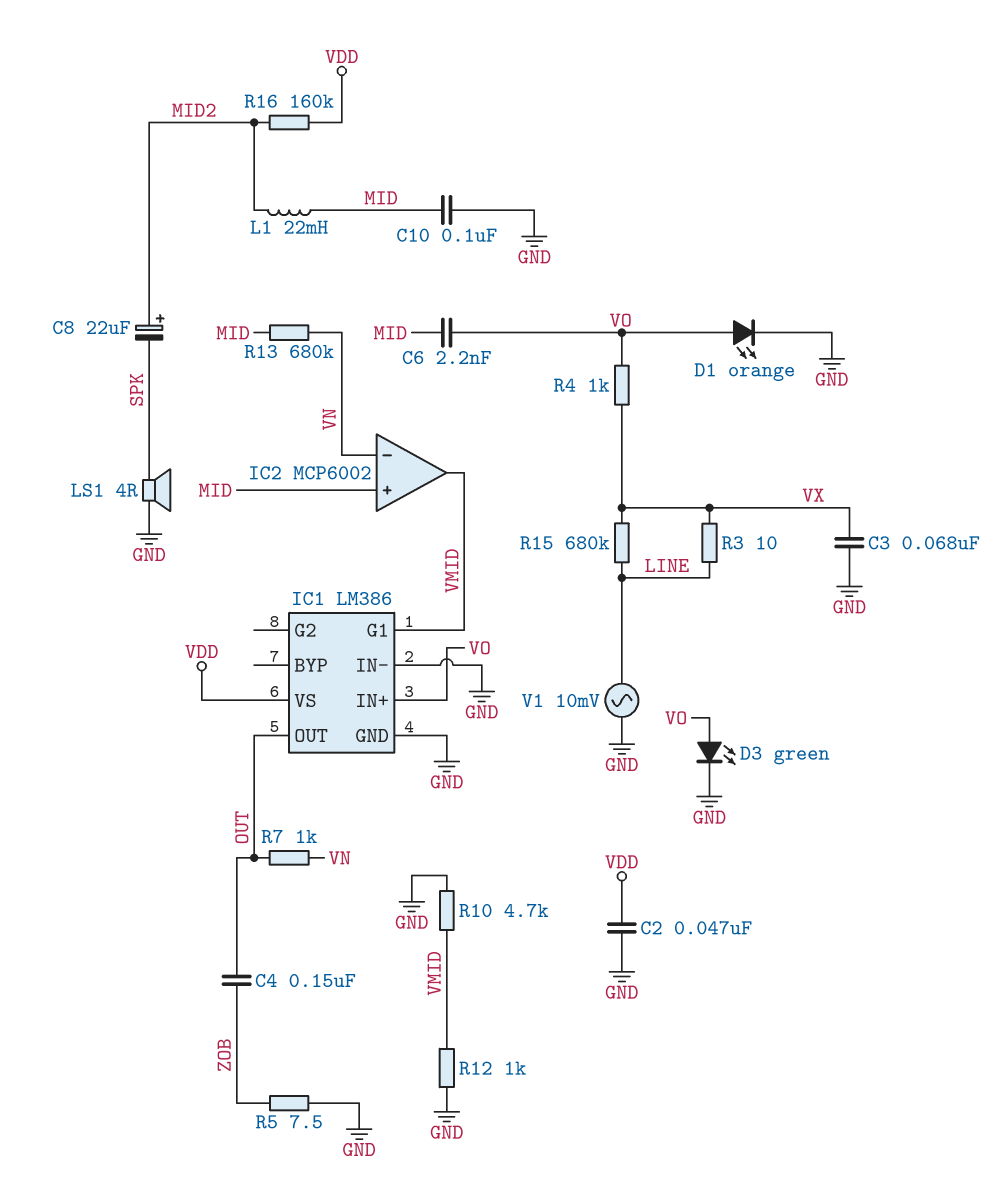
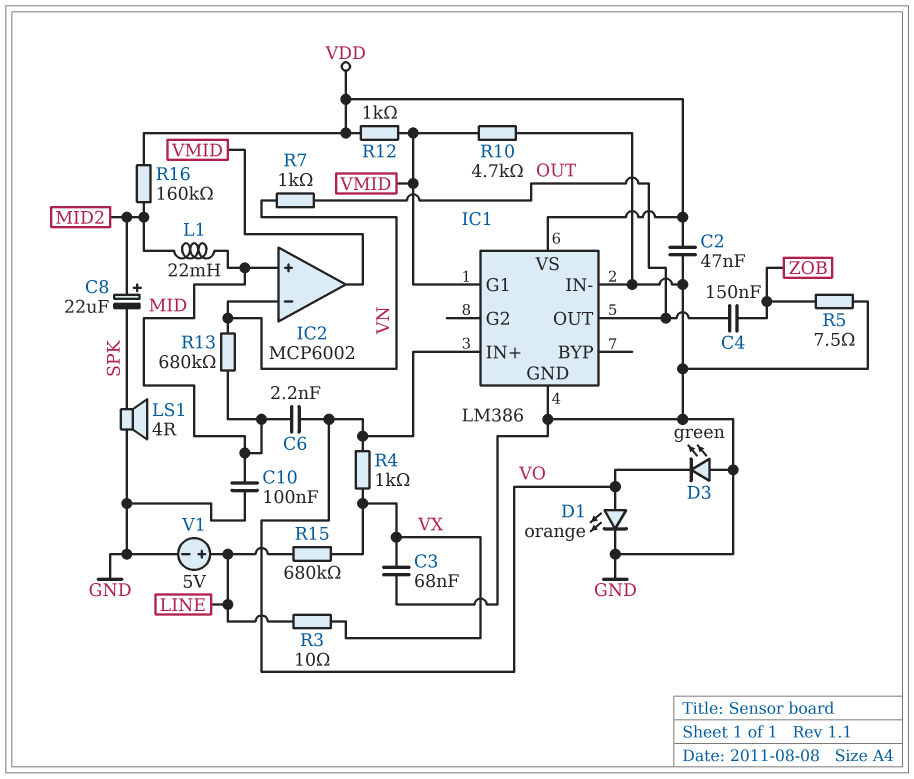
D3: LED green (A VO, K GND) -> LED green (A GND, K VO)
R12: 1k (GND, VMID) -> 1k (VDD, VMID)
V1: AC 10mV (GND, LINE) -> 5V (plus LINE, minus GND)

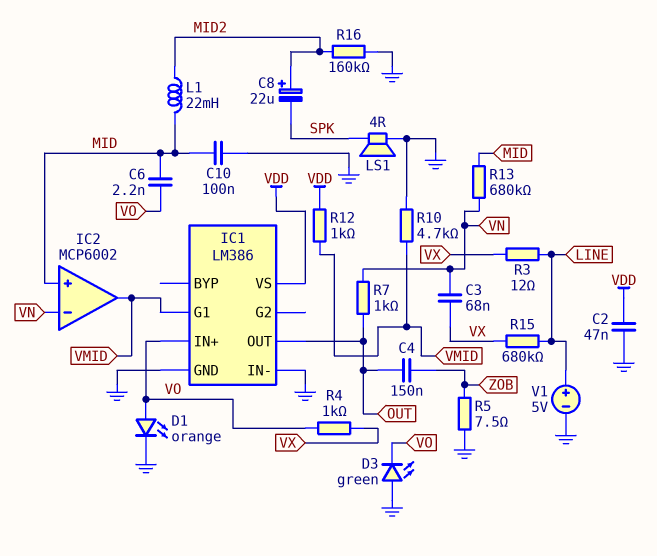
C3: 68nF (GND, VX) -> 68nF (VN, VX)
R3: 10 (LINE, VX) -> 12 (LINE, VX)
R16: 160k (MID2, VDD) -> 160k (GND, MID2)

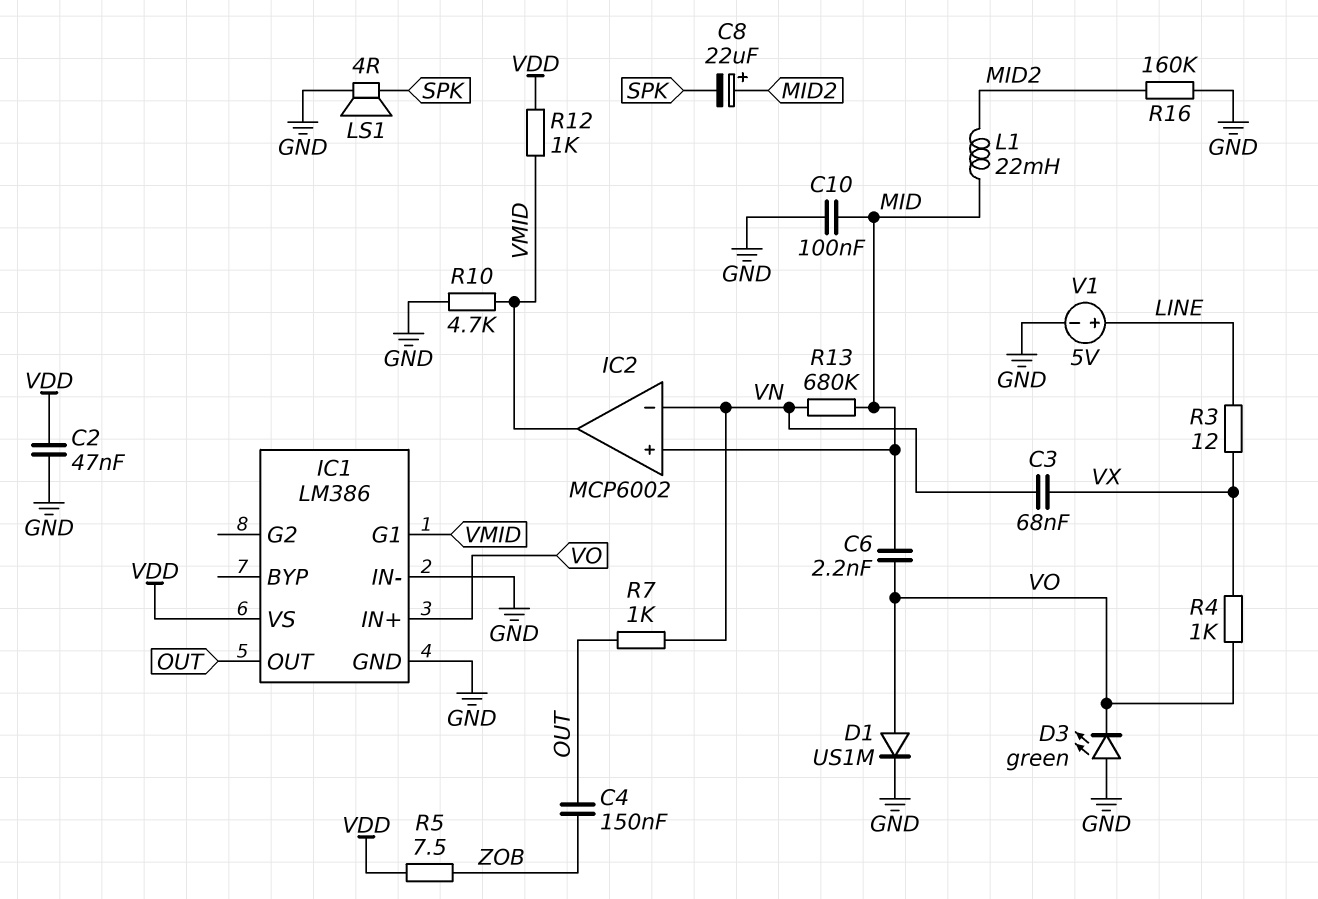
D1: LED orange (A VO, K GND) -> diode US1M (A VO, K GND)
R5: 7.5 (GND, ZOB) -> 7.5 (VDD, ZOB)
R15: 680k (LINE, VX) -> none

